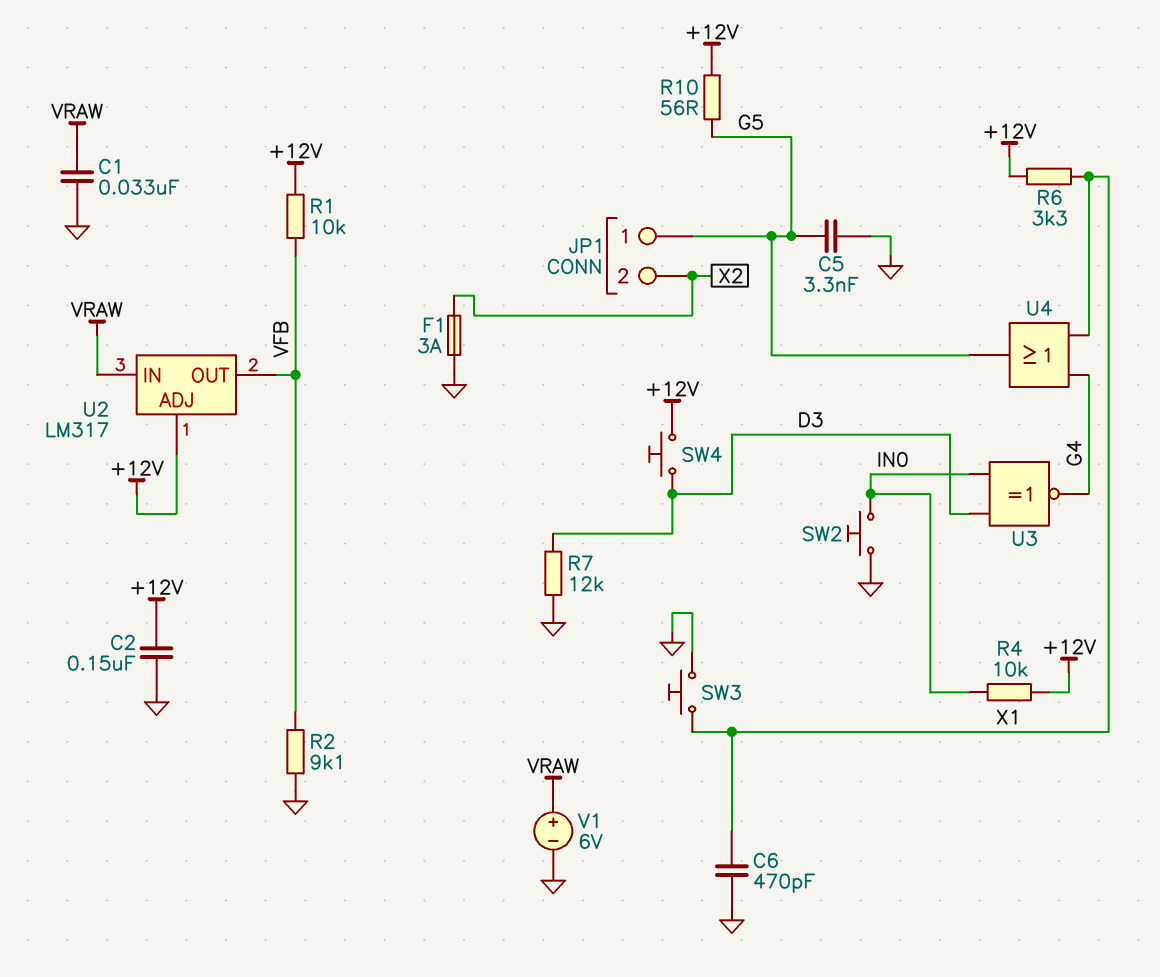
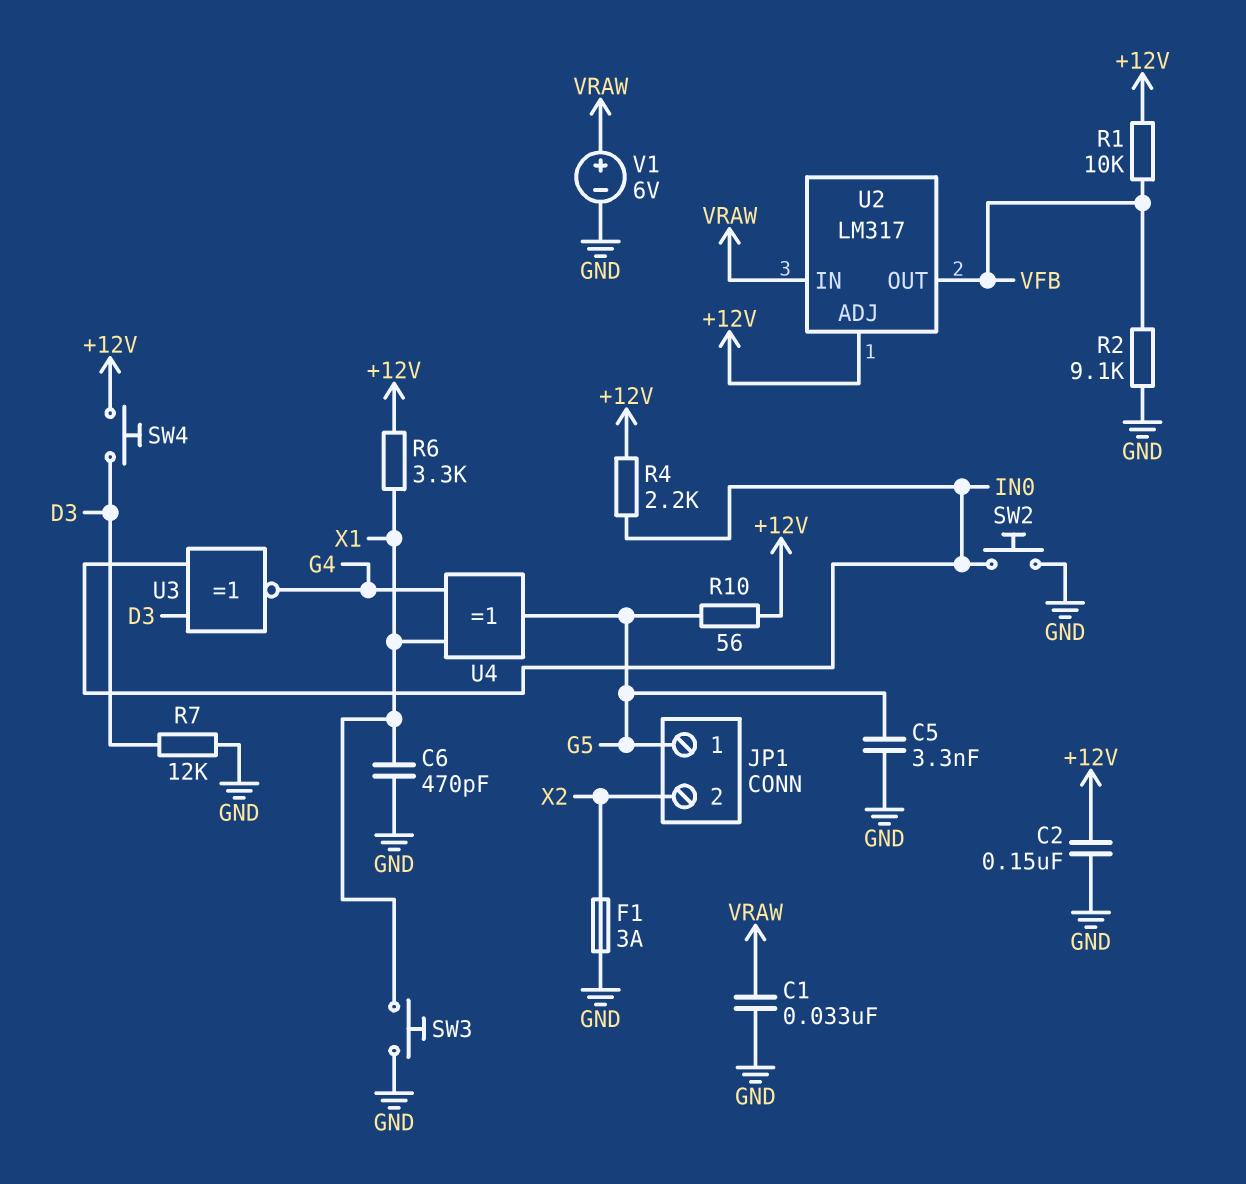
R4: 10k (+12V, IN0) -> 2.2k (+12V, IN0)
U4: OR (in G4, in X1, out G5) -> XOR (in G4, in X1, out G5)

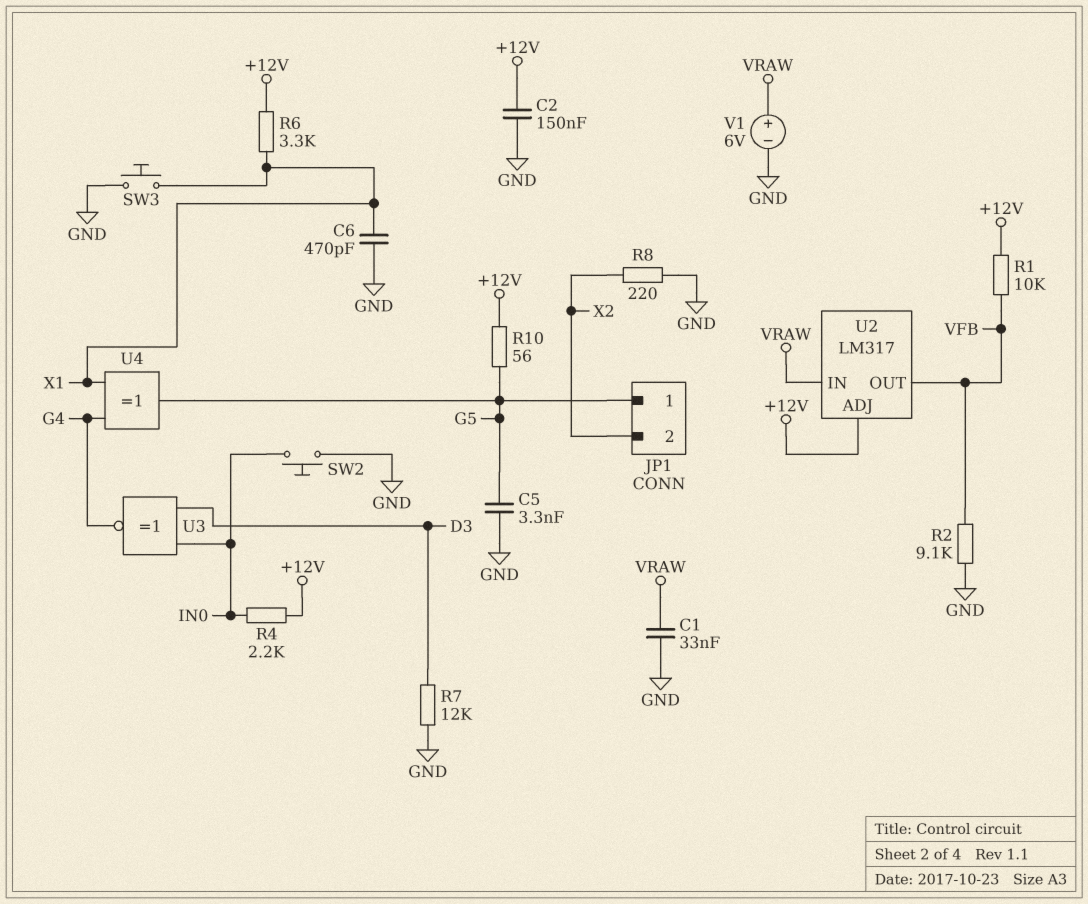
F1: 3A (GND, X2) -> none
R8: none -> 220 (GND, X2)
SW4: button (+12V, D3) -> none

